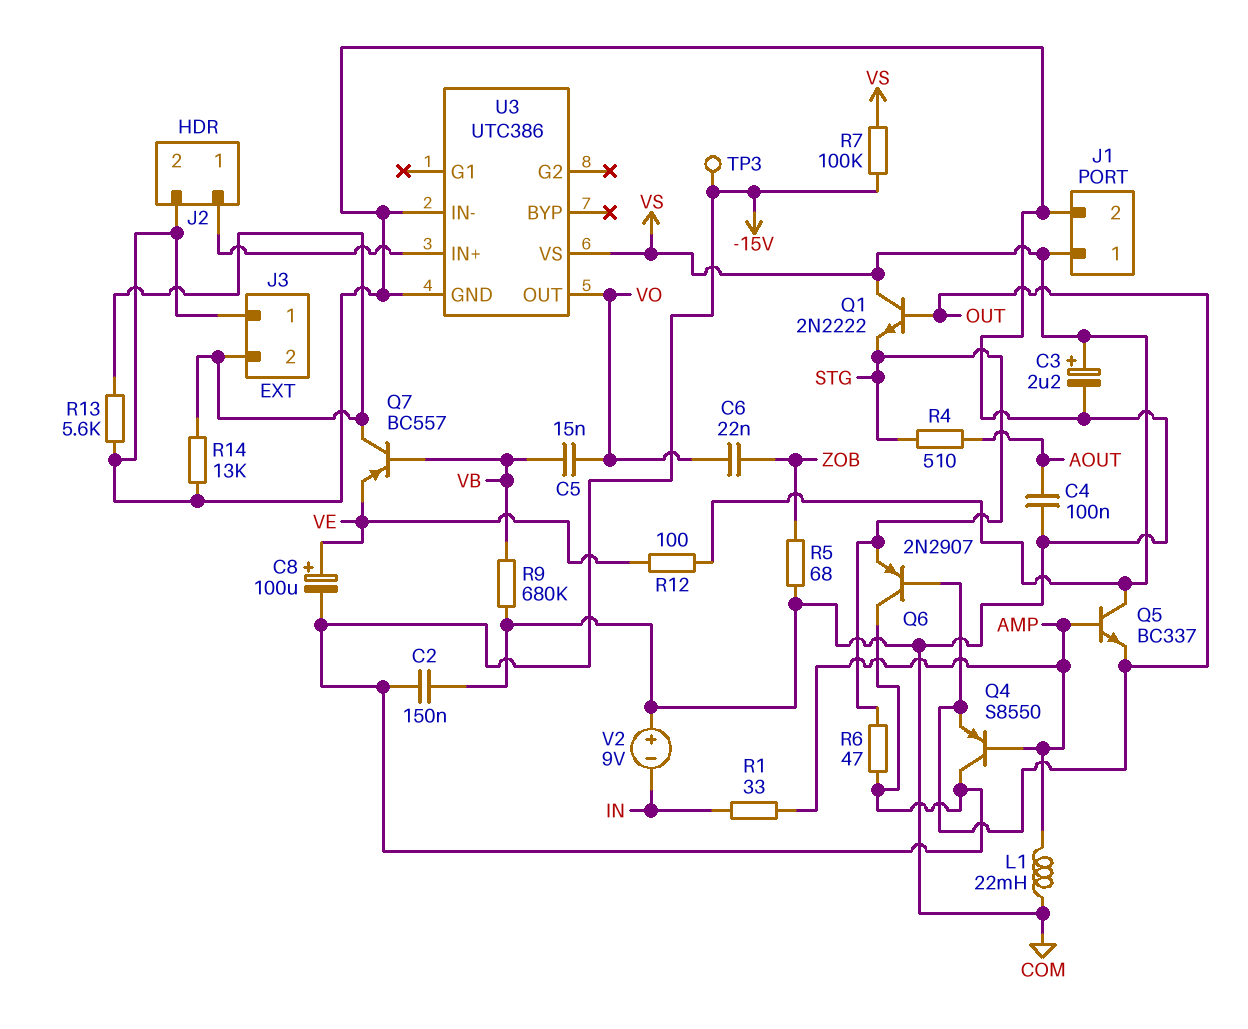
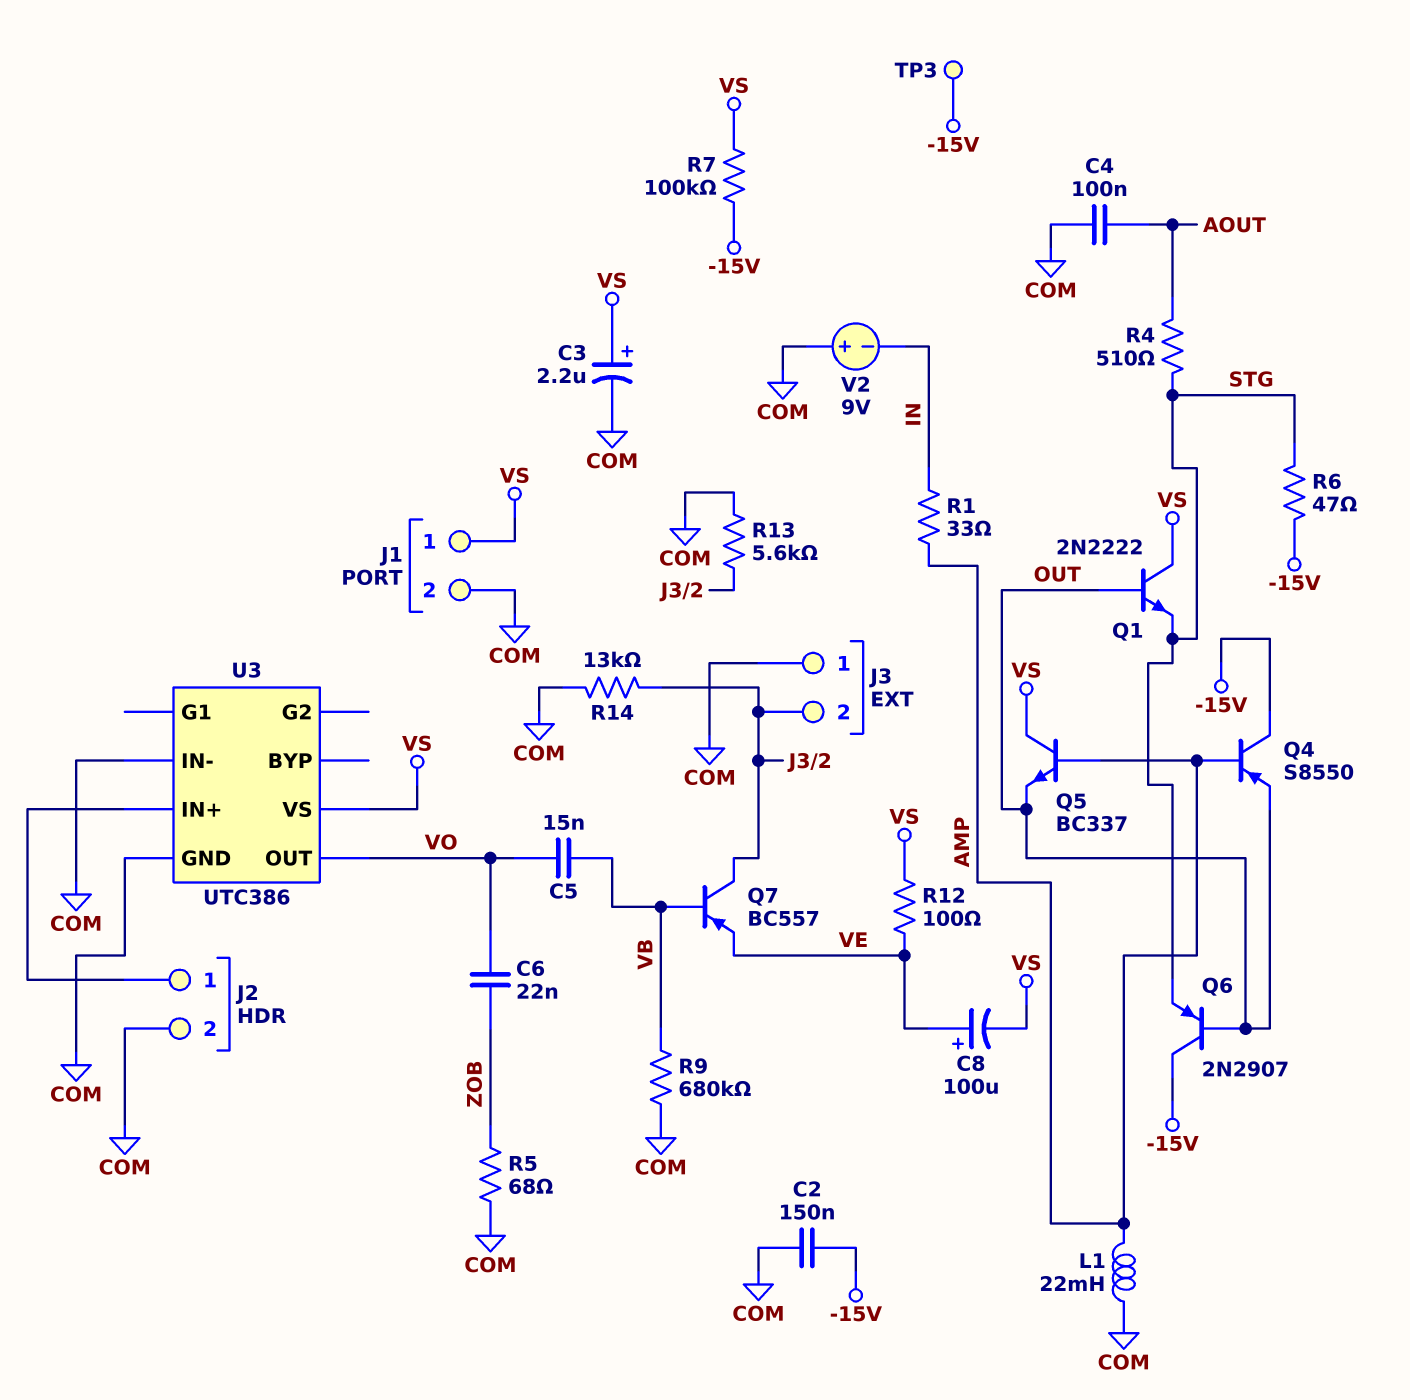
C8: 100uF (plus VE, minus -15V) -> 100uF (plus VE, minus VS)

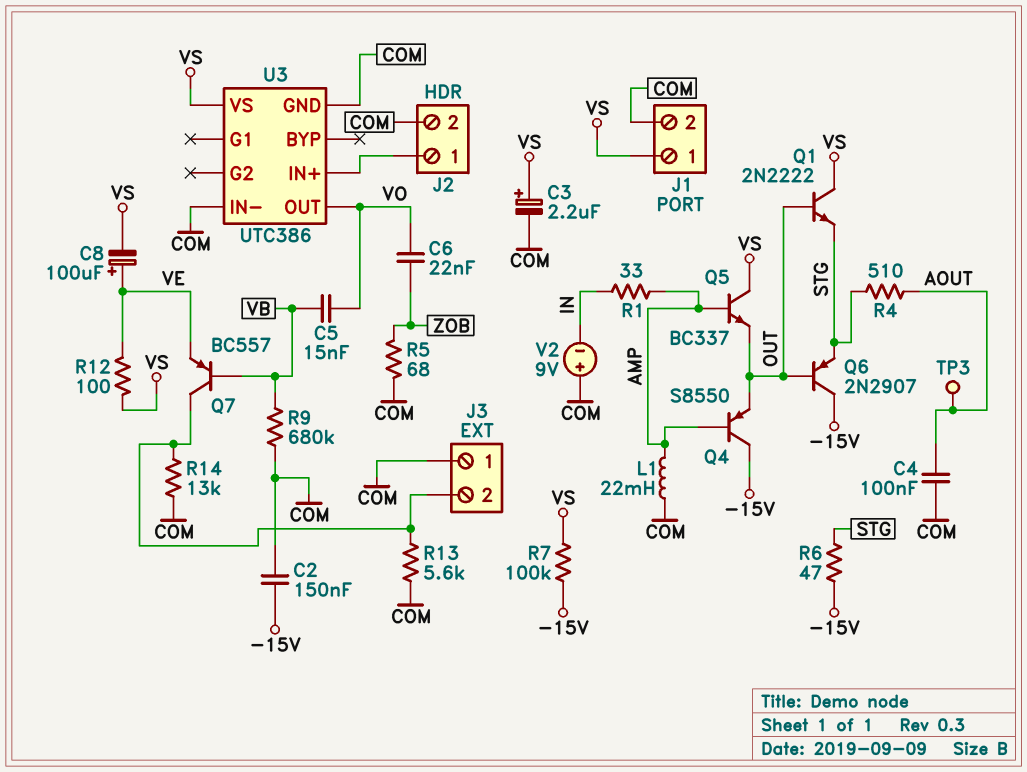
TP3: test point (-15V) -> test point (AOUT)

